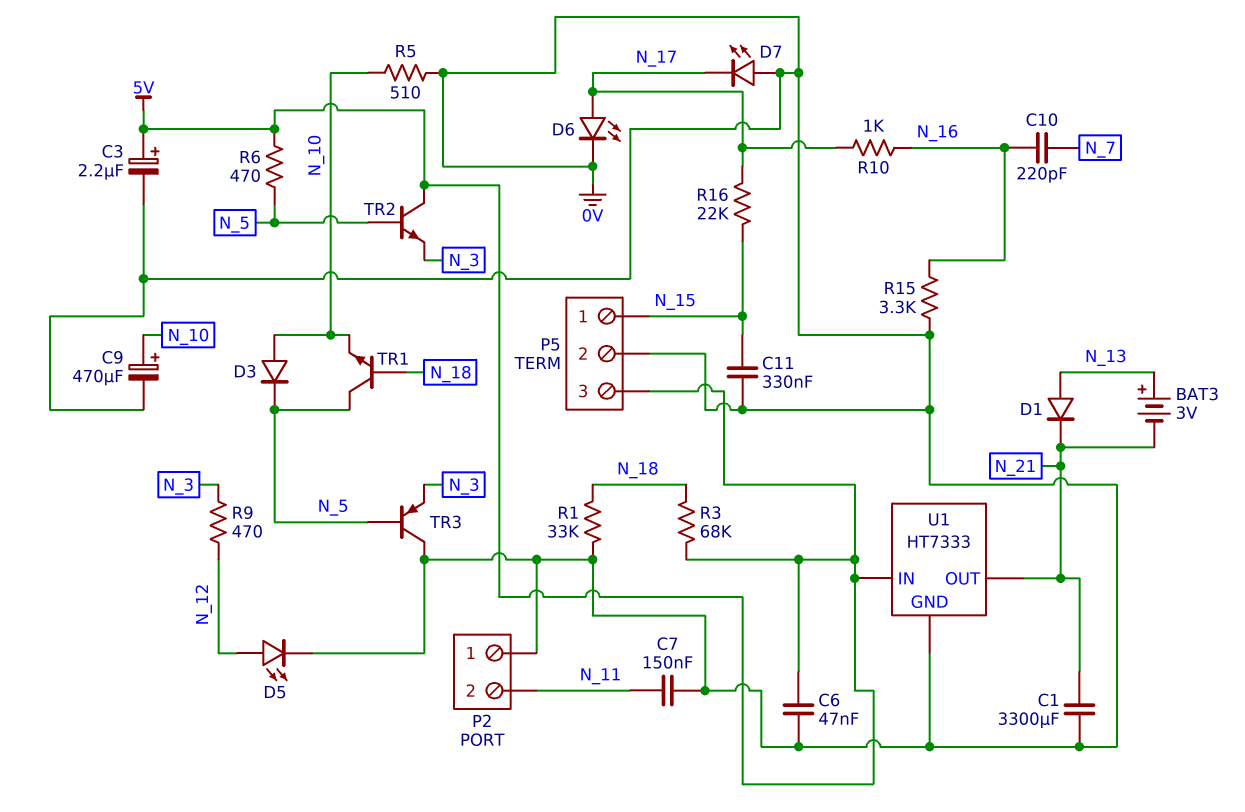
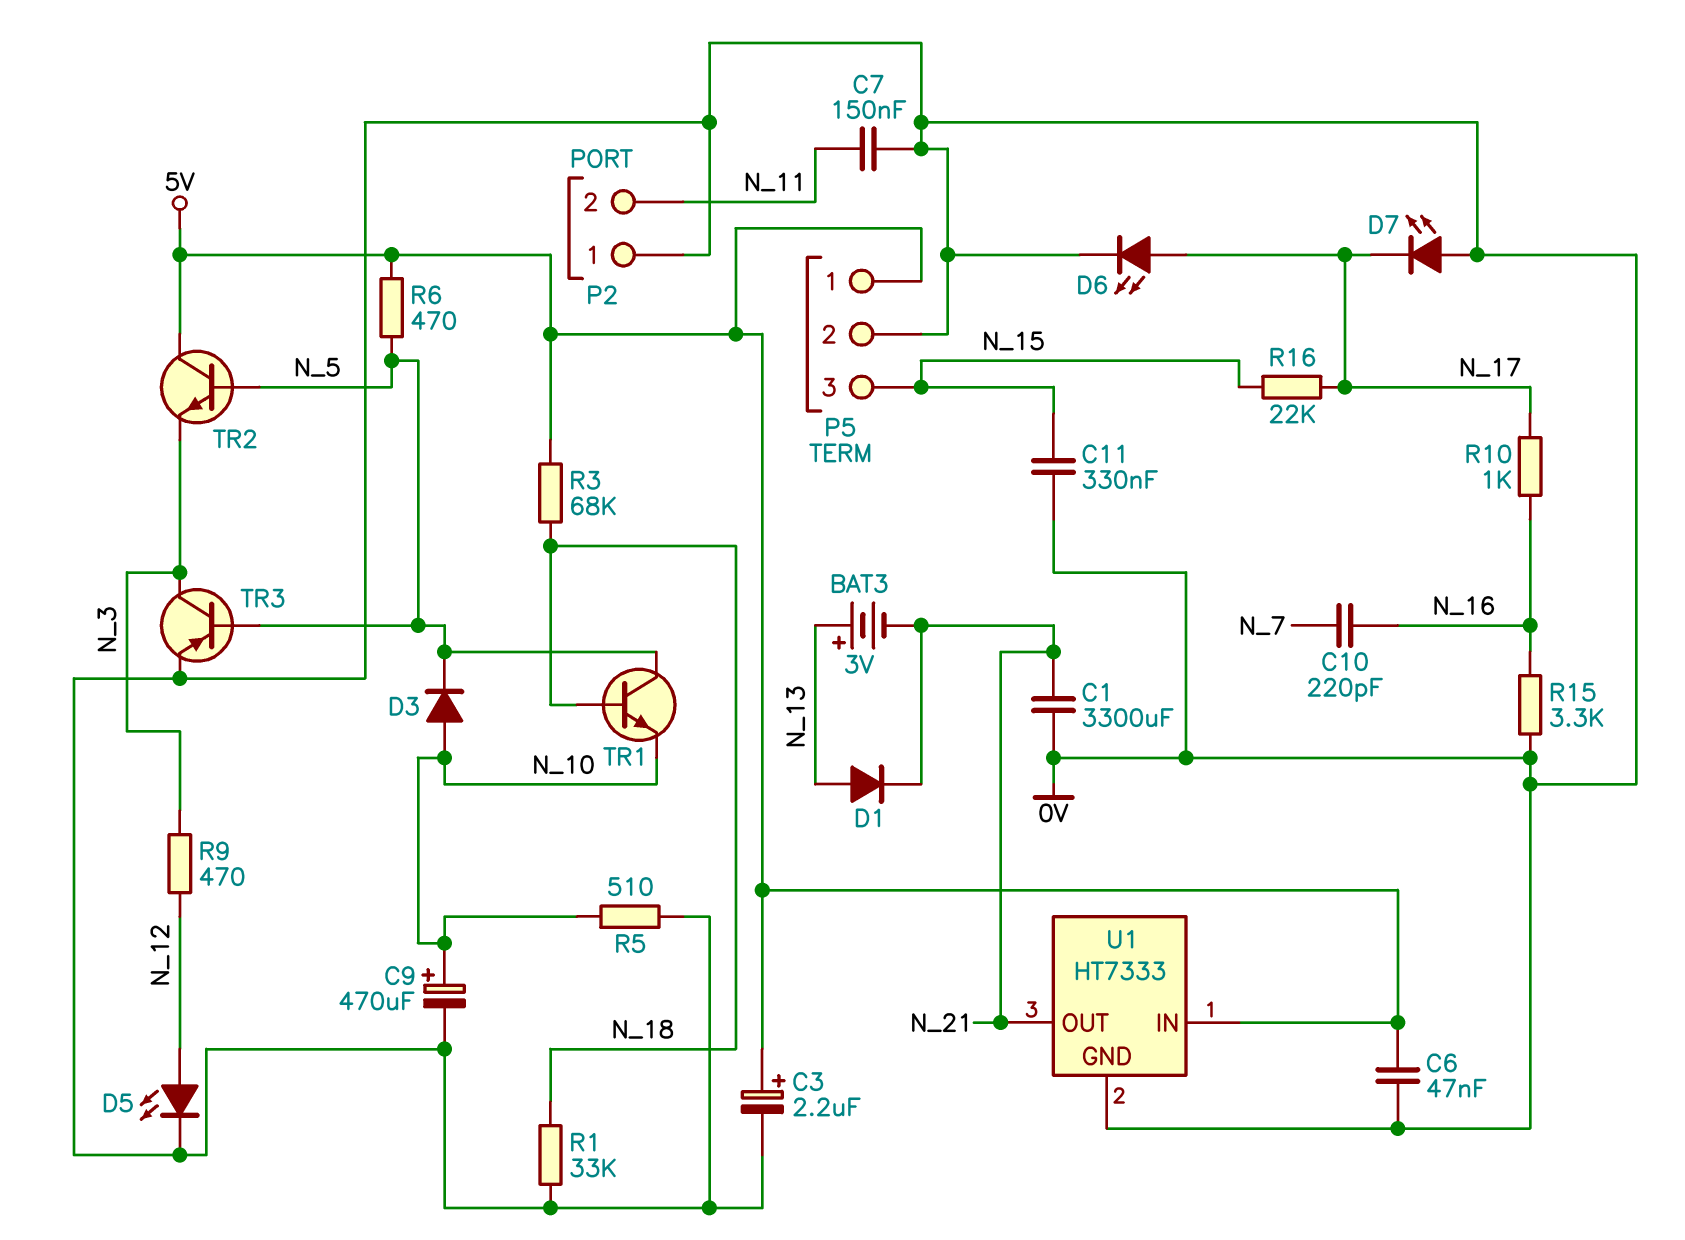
P5 pin 1: N_15 -> 5V
P5 pin 3: 5V -> N_15
TR3: PNP (B N_5, C 0V, E N_3) -> PNP (B N_5, C N_3, E 0V)

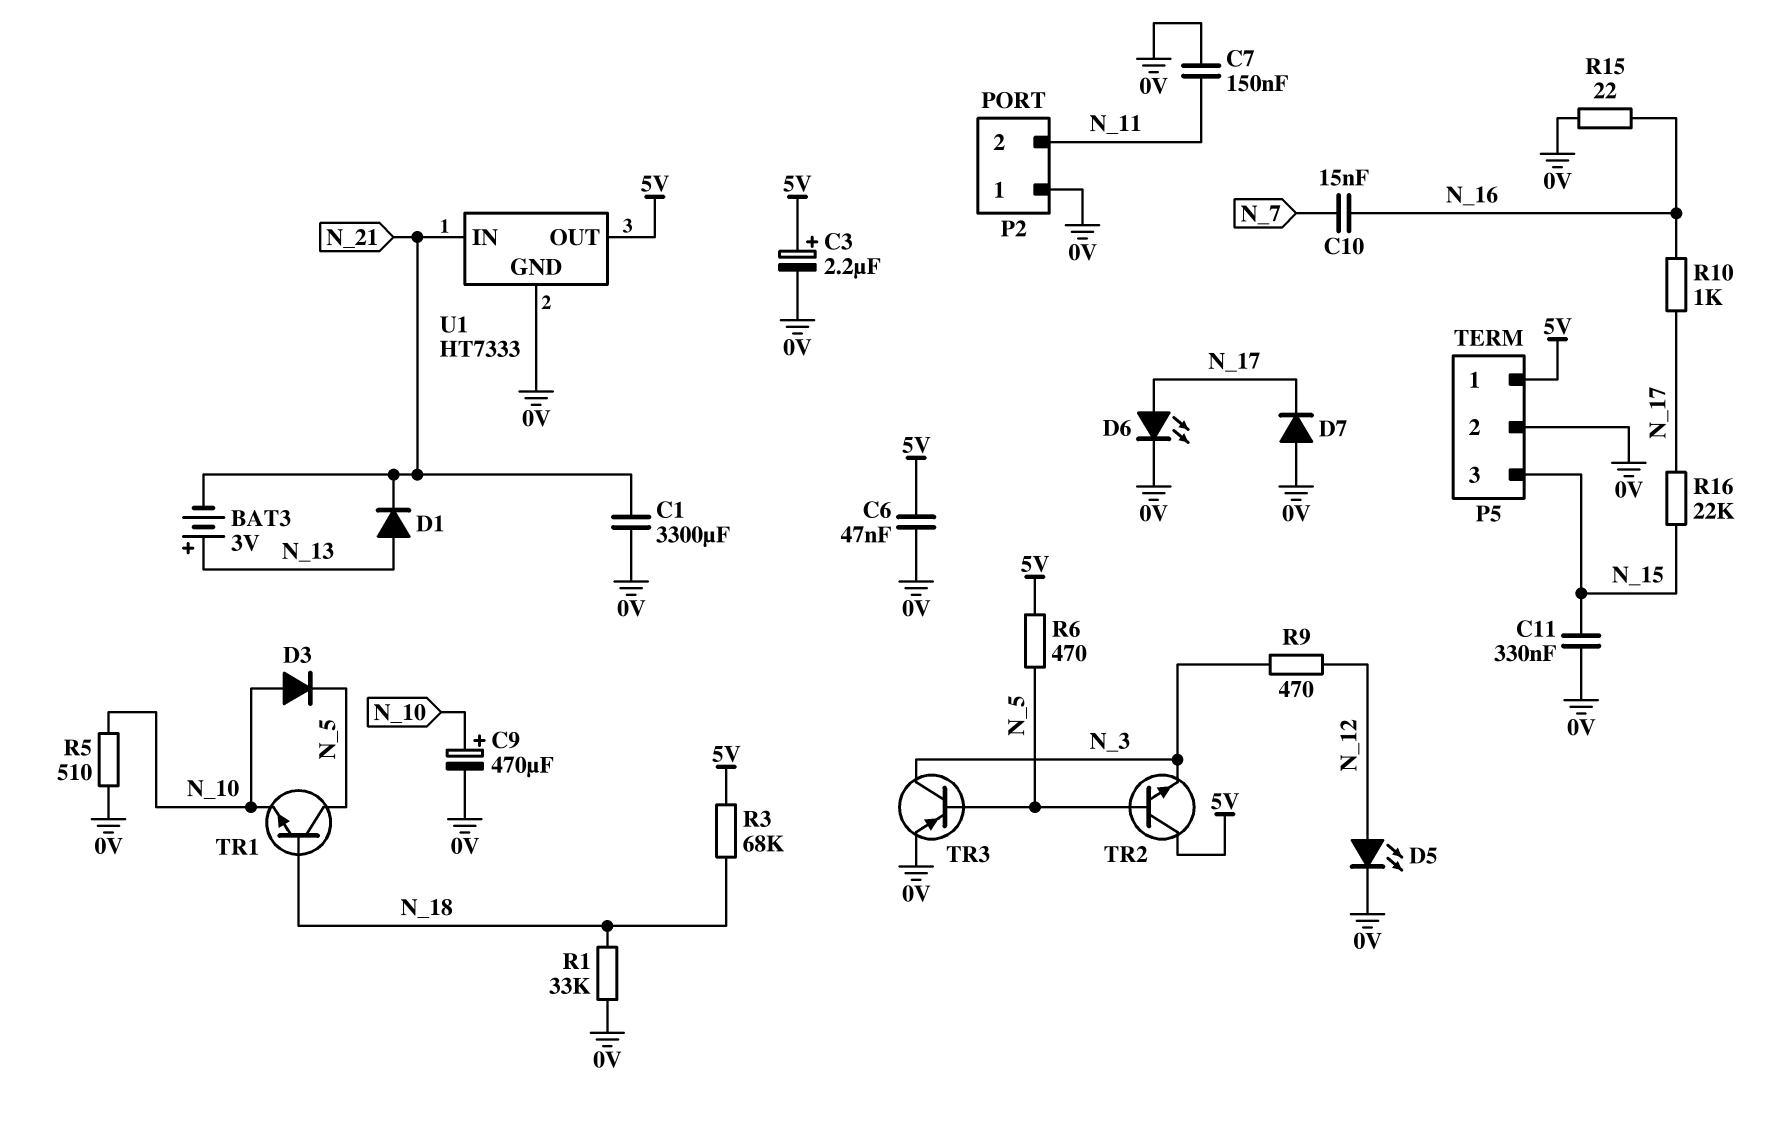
C10: 220pF (N_7, N_16) -> 15nF (N_7, N_16)
D7: LED (A 0V, K N_17) -> diode (A 0V, K N_17)
R15: 3.3k (0V, N_16) -> 22 (0V, N_16)
U1 pin IN: 5V -> N_21
U1 pin OUT: N_21 -> 5V

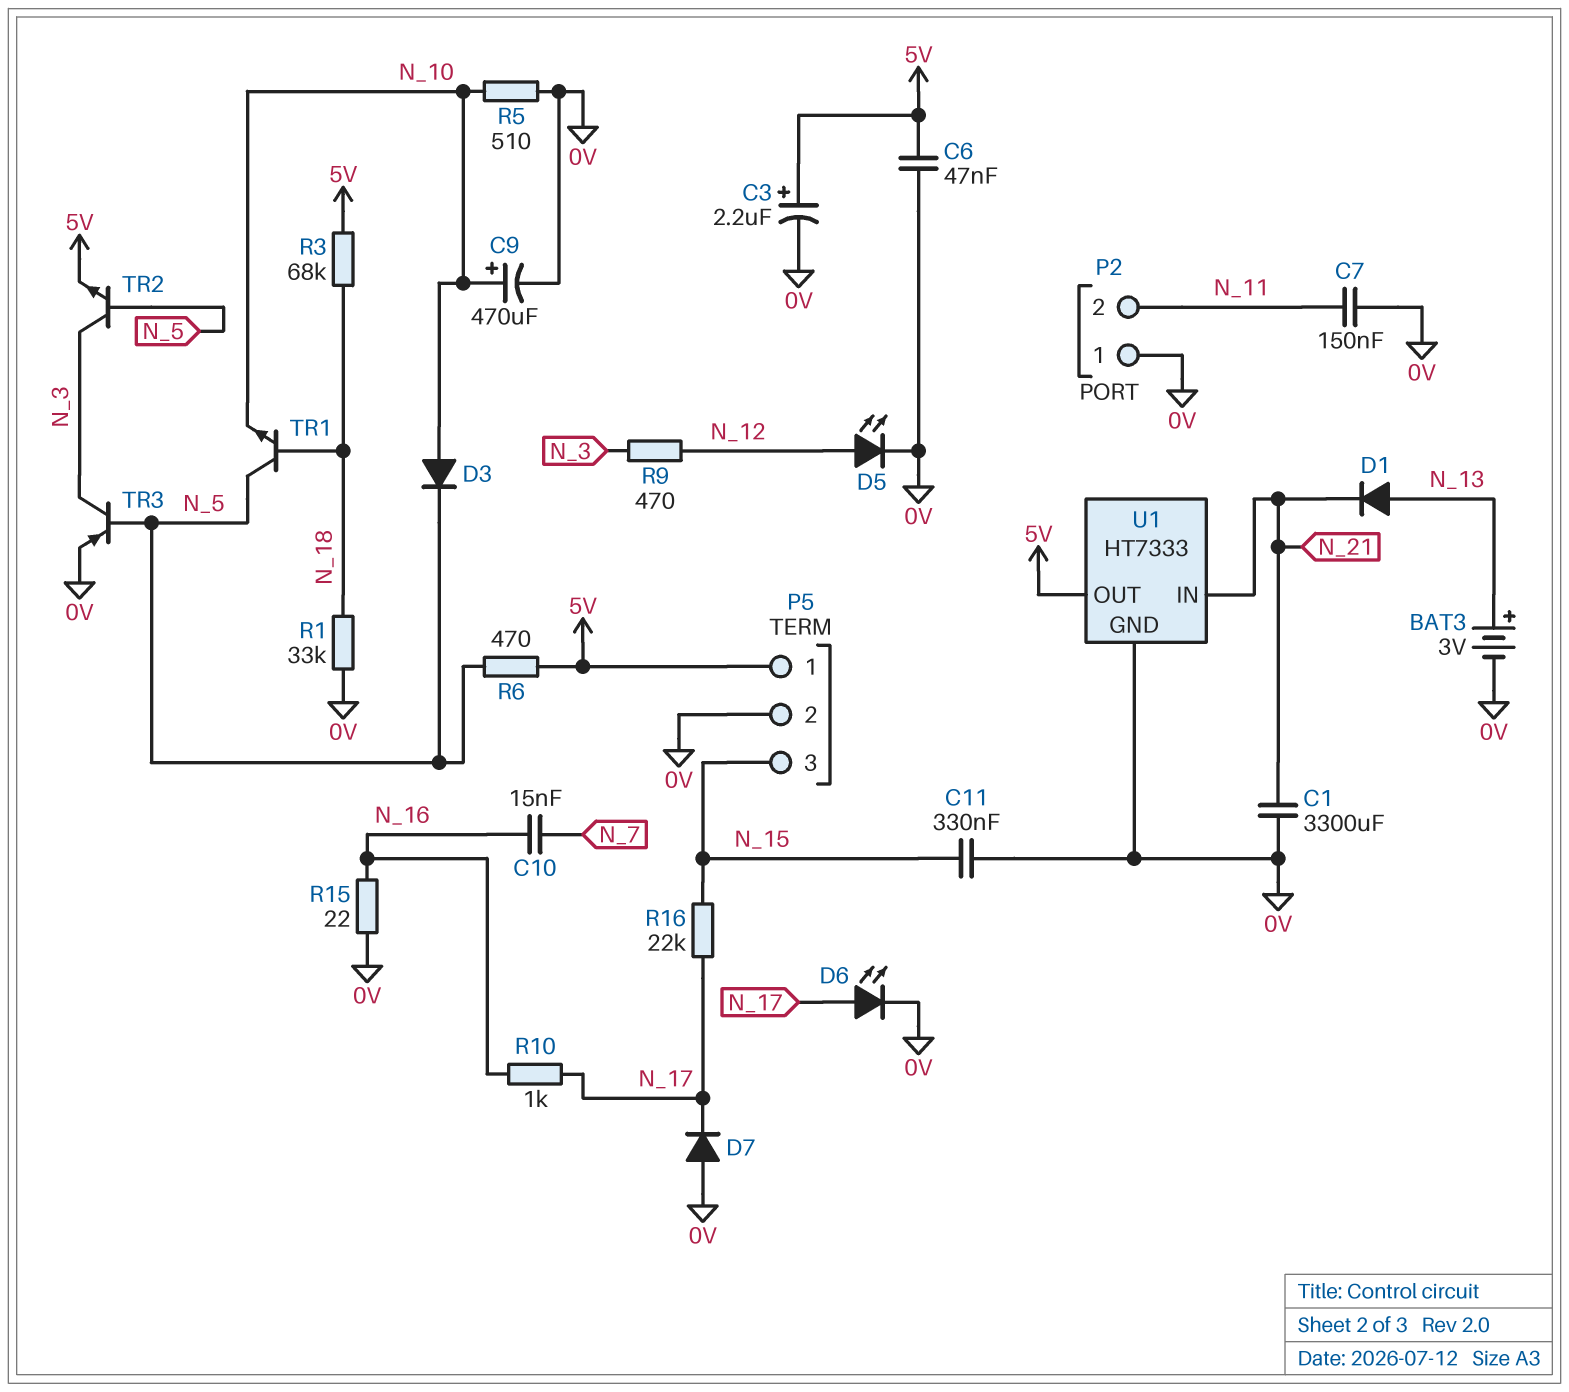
BAT3: 3V (plus N_13, minus N_21) -> 3V (plus N_13, minus 0V)
TR2: NPN (B N_5, C 5V, E N_3) -> NPN (B N_5, C N_3, E 5V)

